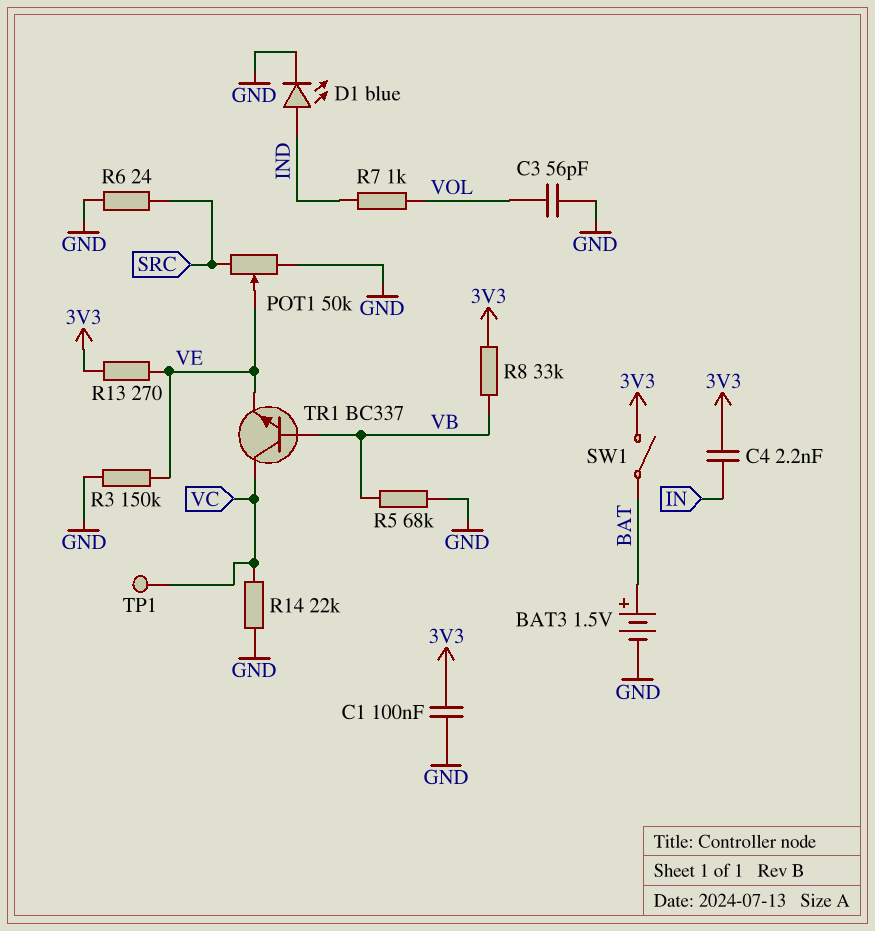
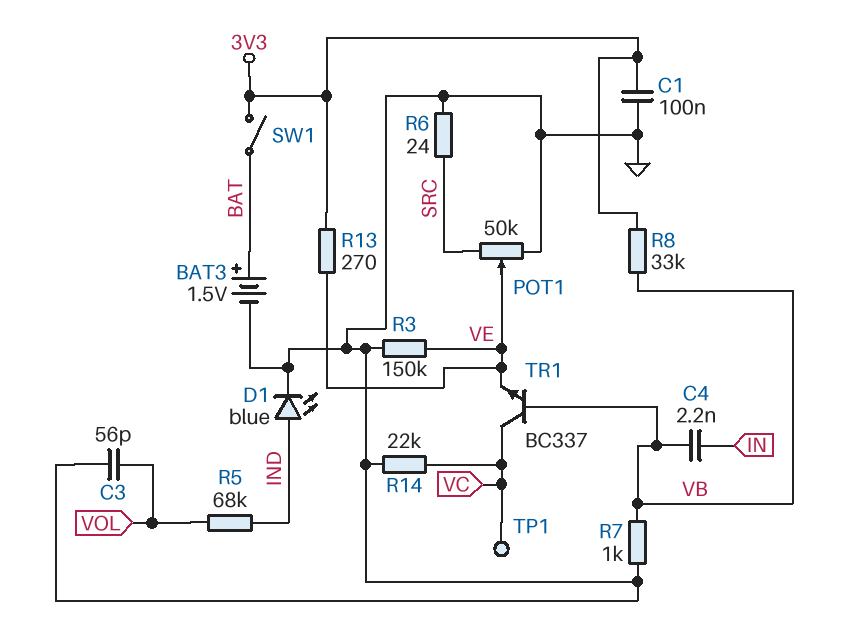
C4: 2.2nF (3V3, IN) -> 2.2nF (IN, VB)
R5: 68k (GND, VB) -> 68k (IND, VOL)
R7: 1k (IND, VOL) -> 1k (GND, VB)

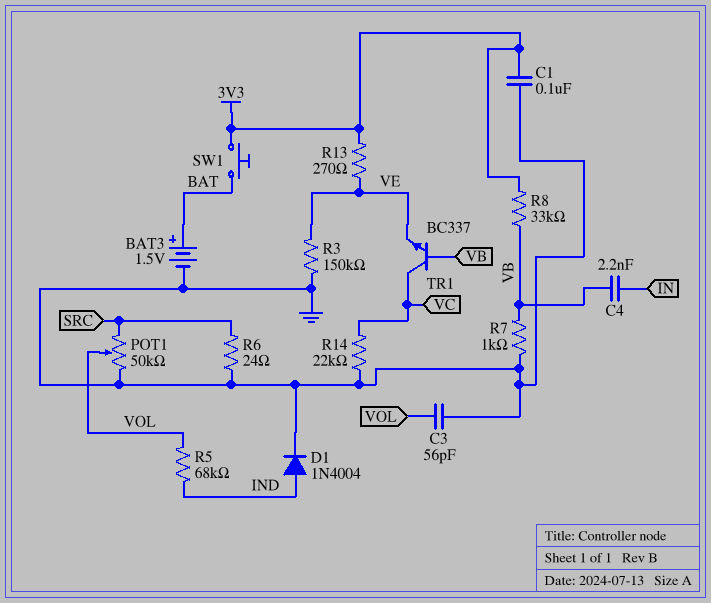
D1: LED blue (A IND, K GND) -> diode 1N4004 (A IND, K GND)
POT1: 50k (GND, SRC, wiper VE) -> 50k (GND, SRC, wiper VOL)
SW1: switch (3V3, BAT) -> button (3V3, BAT)
TP1: test point (VC) -> none

